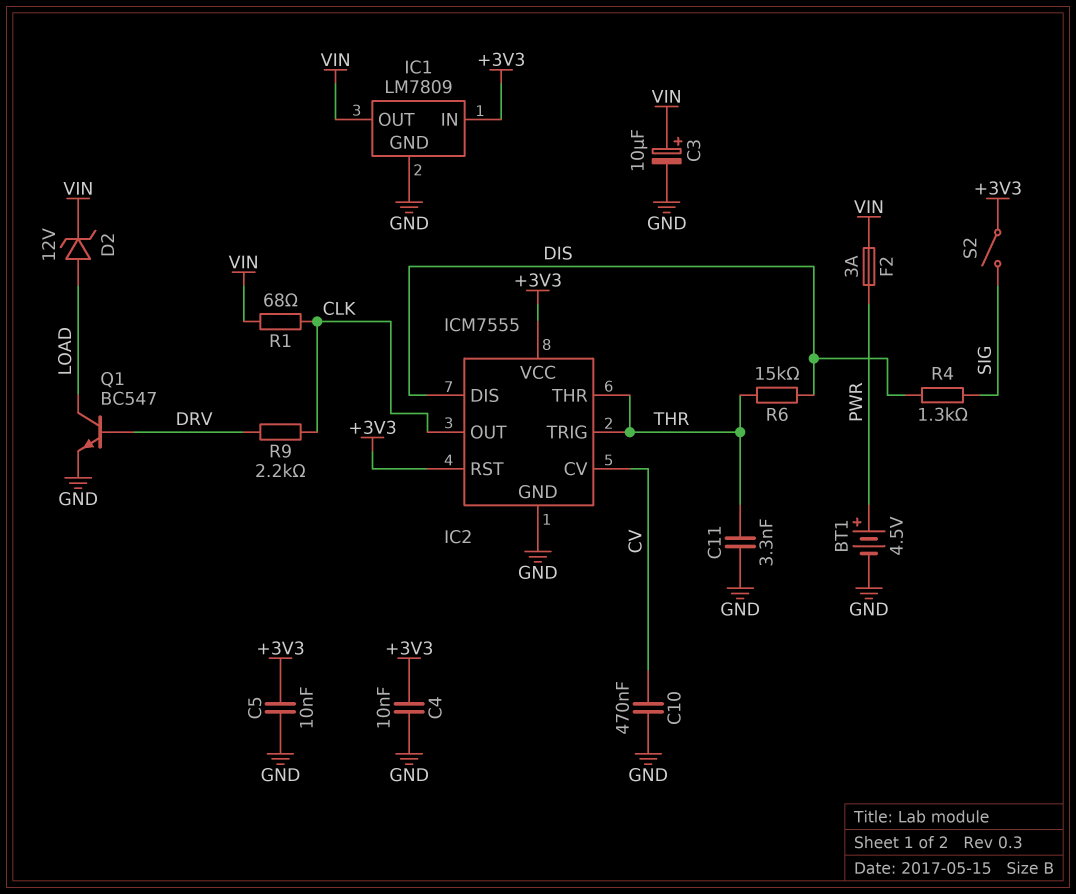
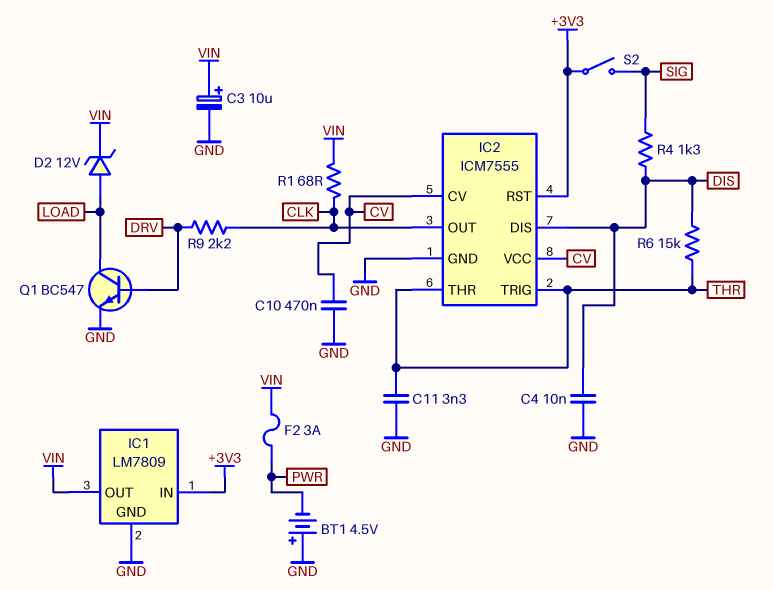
BT1: 4.5V (plus PWR, minus GND) -> 4.5V (plus GND, minus PWR)
C4: 10nF (+3V3, GND) -> 10nF (DIS, GND)
C5: 10nF (+3V3, GND) -> none
IC2 pin VCC: +3V3 -> CV

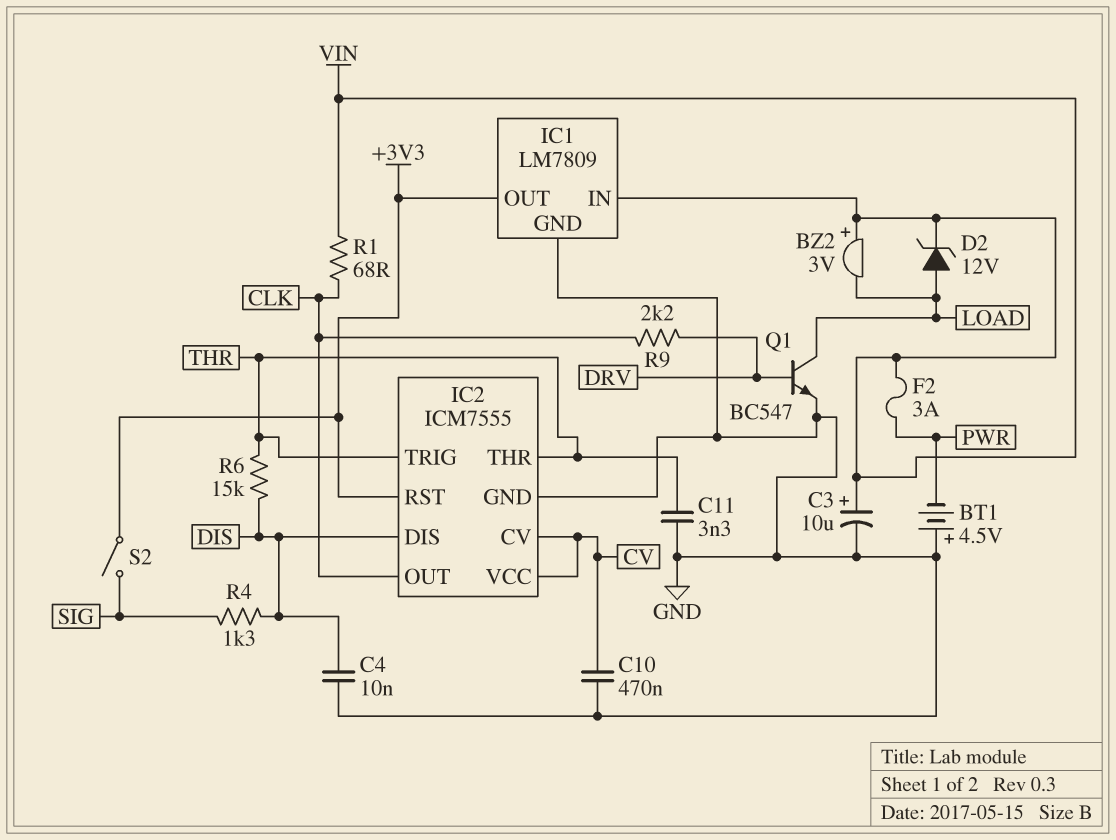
BZ2: none -> buzzer 3V (plus VIN, minus LOAD)
IC1 pin IN: +3V3 -> VIN
IC1 pin OUT: VIN -> +3V3

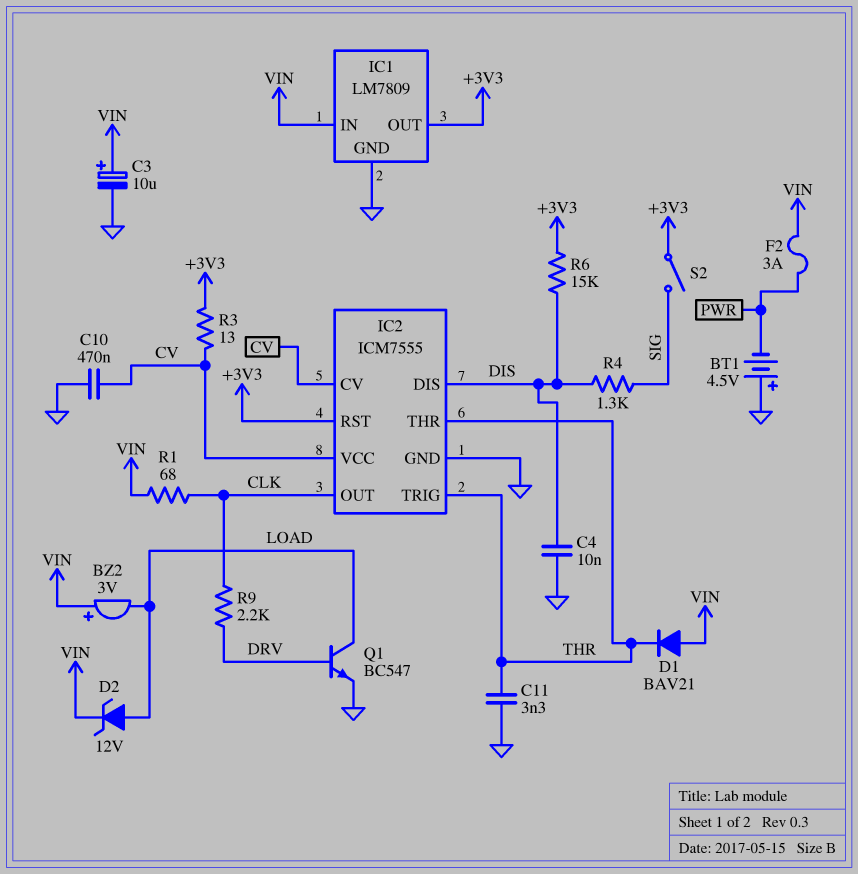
D1: none -> diode BAV21 (A VIN, K THR)
R3: none -> 13 (+3V3, CV)
R6: 15k (DIS, THR) -> 15k (+3V3, DIS)

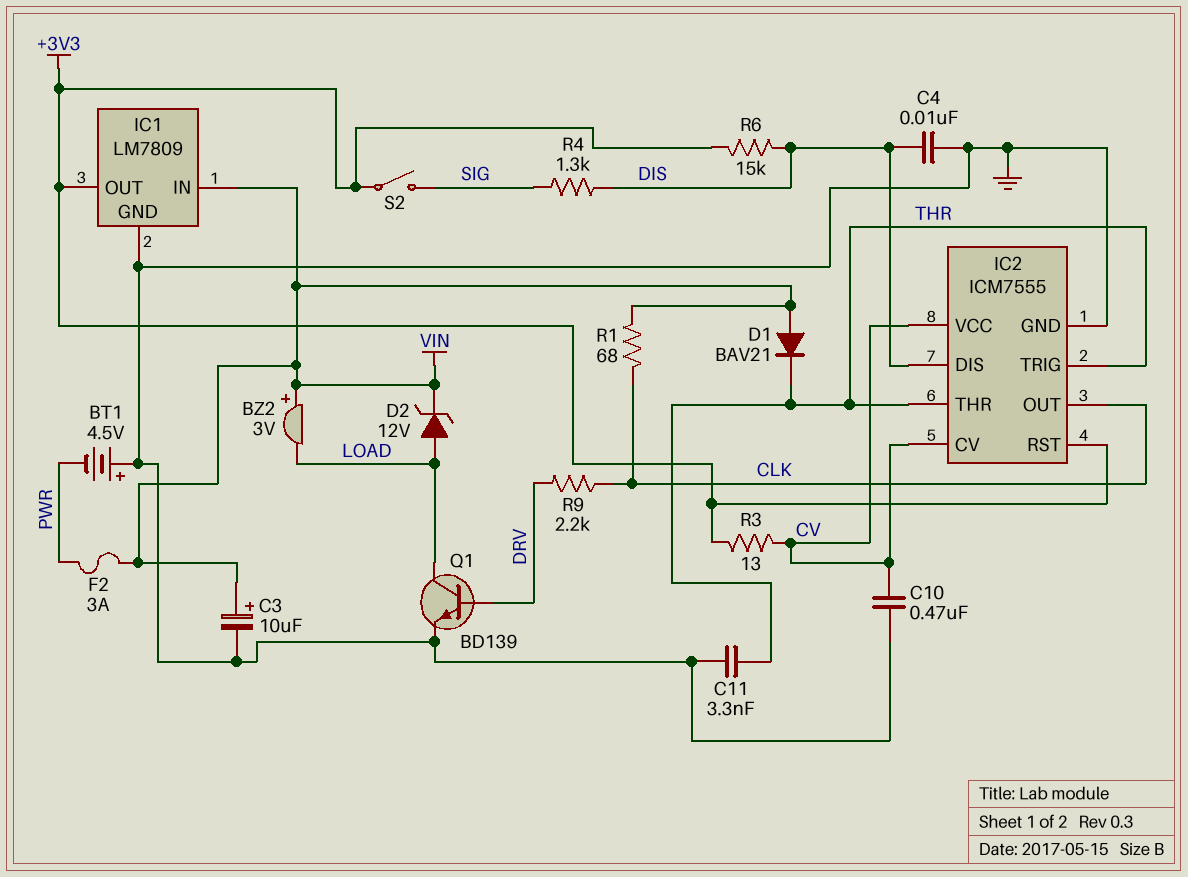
Q1: NPN BC547 (B DRV, C LOAD, E GND) -> NPN BD139 (B DRV, C LOAD, E GND)

